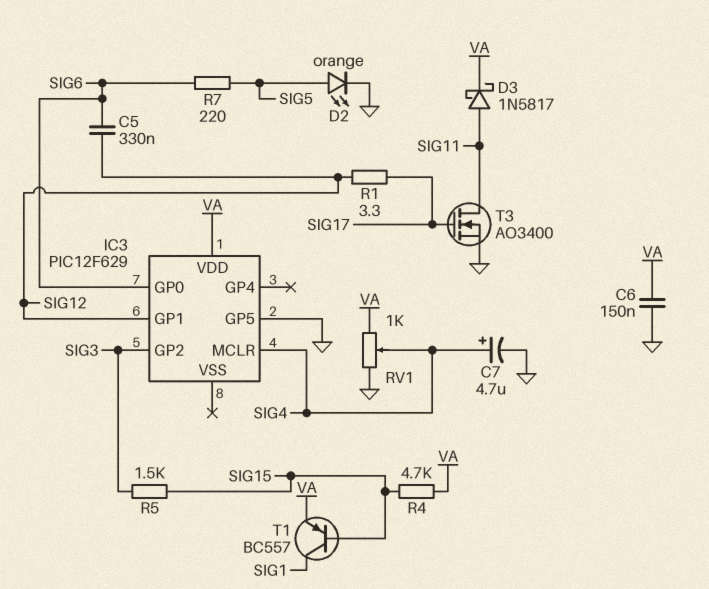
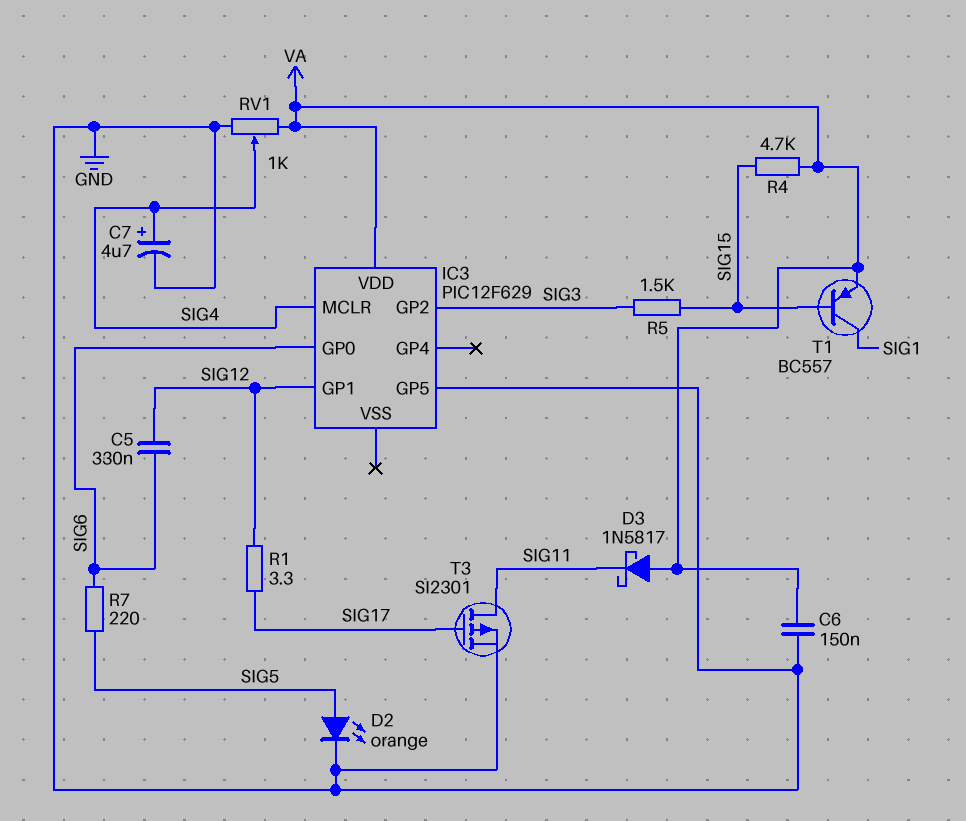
D3: schottky 1N5817 (A SIG11, K VA) -> schottky 1N5817 (A VA, K SIG11)
T3: NMOS AO3400 (G SIG17, D SIG11, S GND) -> PMOS SI2301 (G SIG17, D SIG11, S GND)

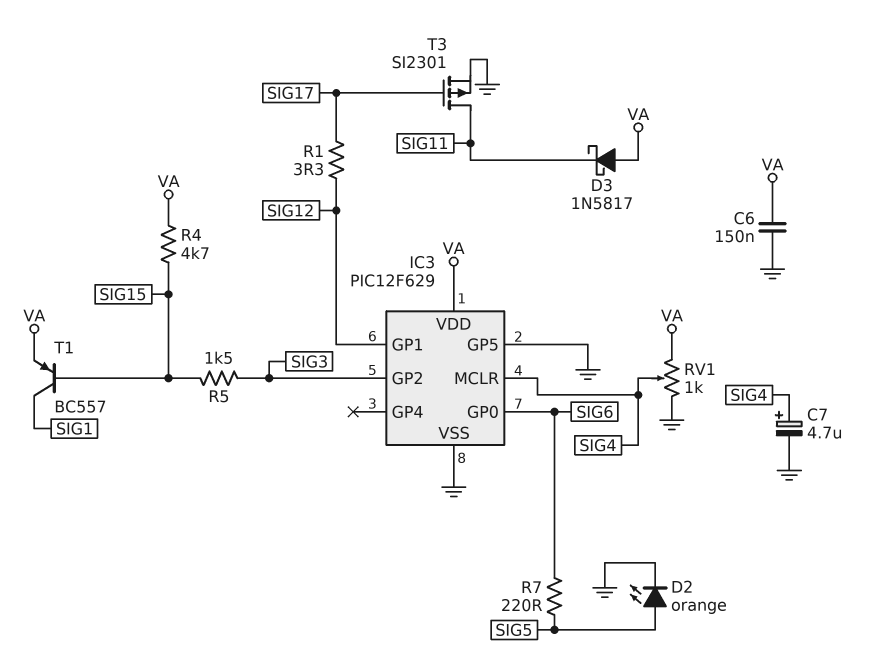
C5: 330nF (SIG6, SIG12) -> none
IC3 pin VSS: none -> GND

